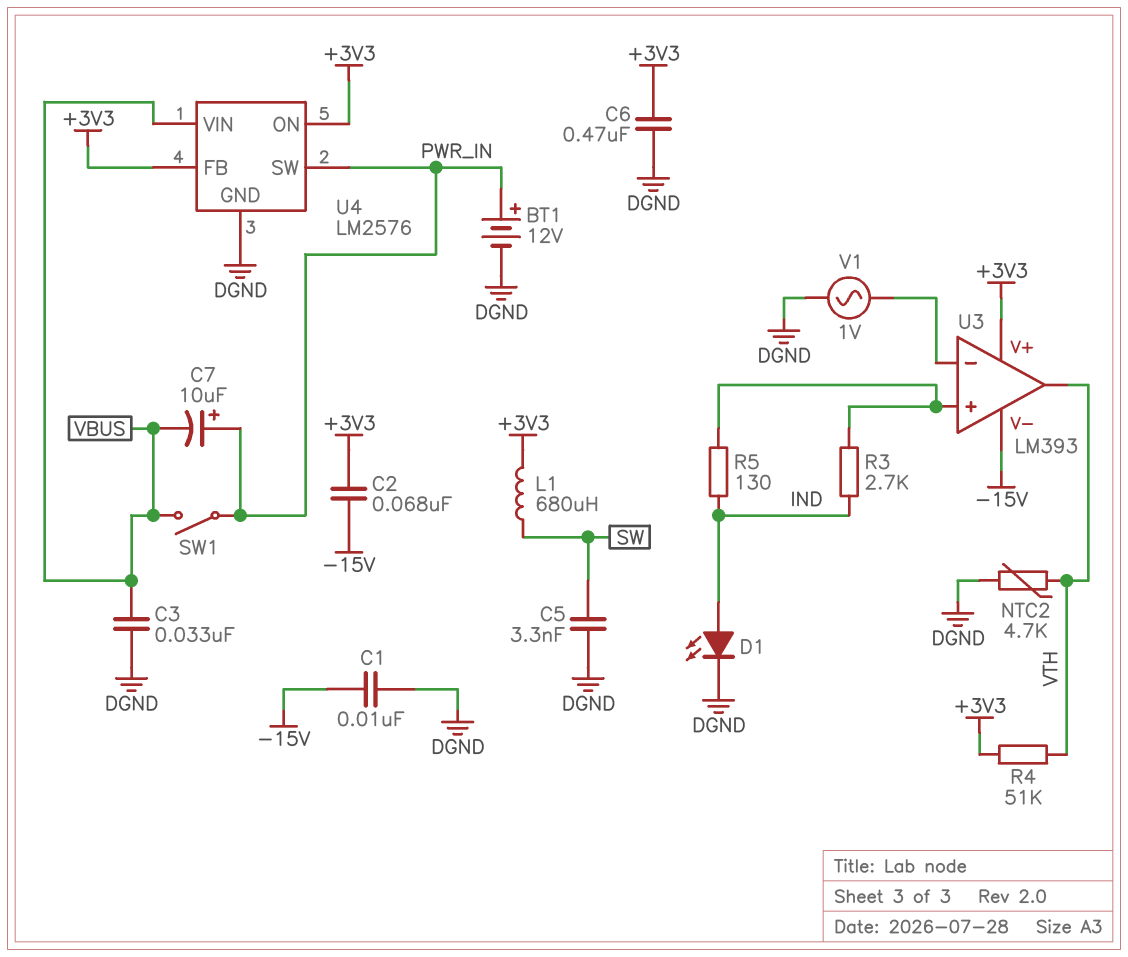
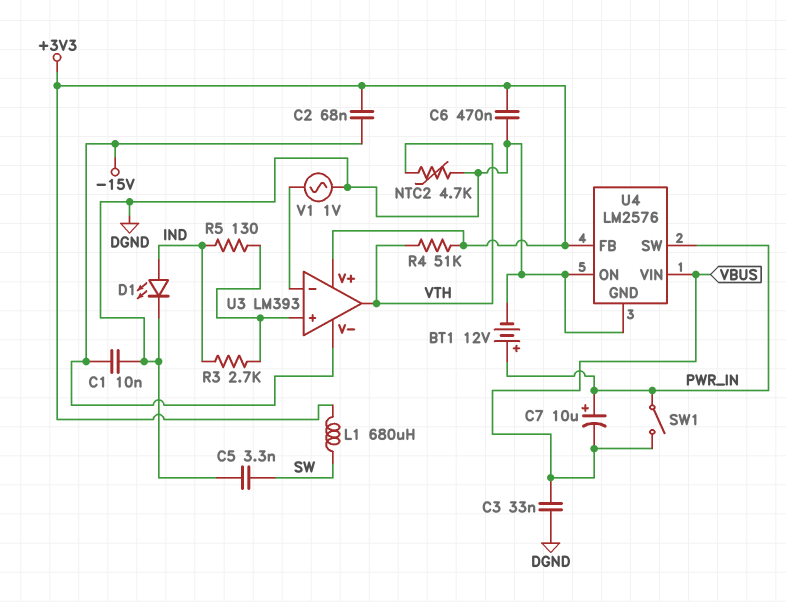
U4 pin ON: +3V3 -> DGND

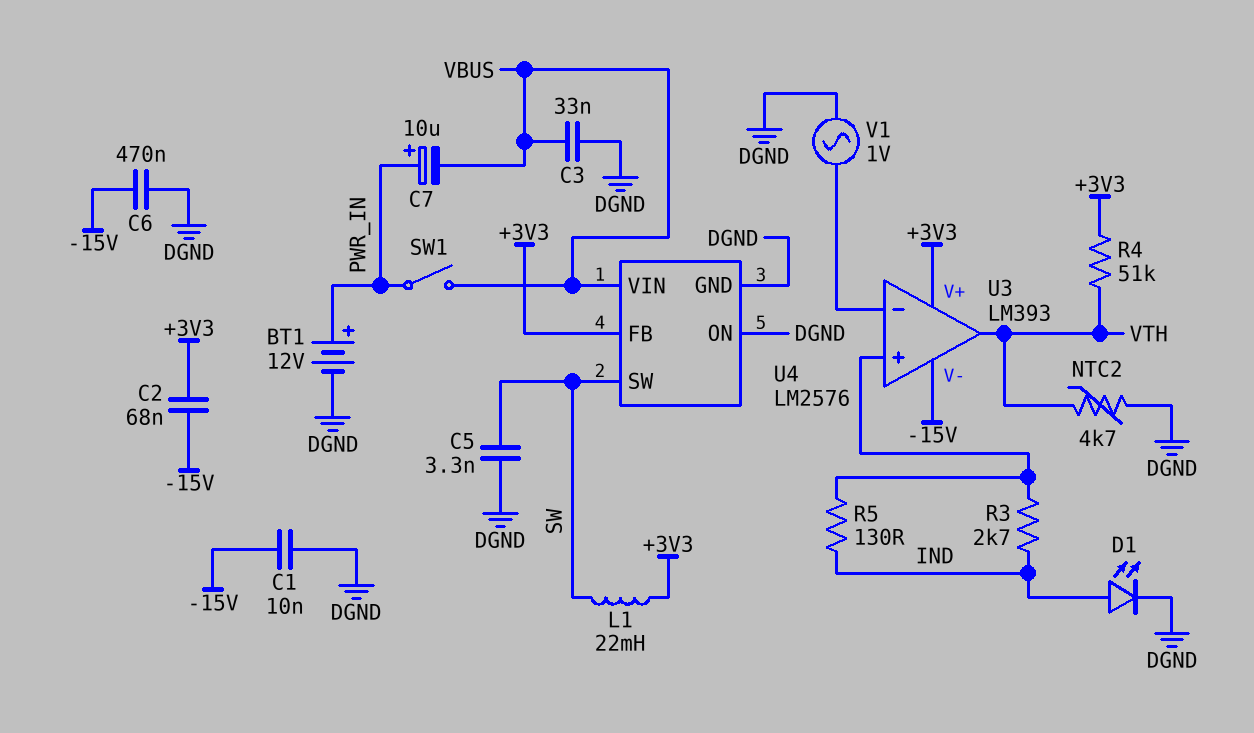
C6: 470nF (+3V3, DGND) -> 470nF (-15V, DGND)
L1: 680uH (+3V3, SW) -> 22mH (+3V3, SW)
U4 pin SW: PWR_IN -> SW

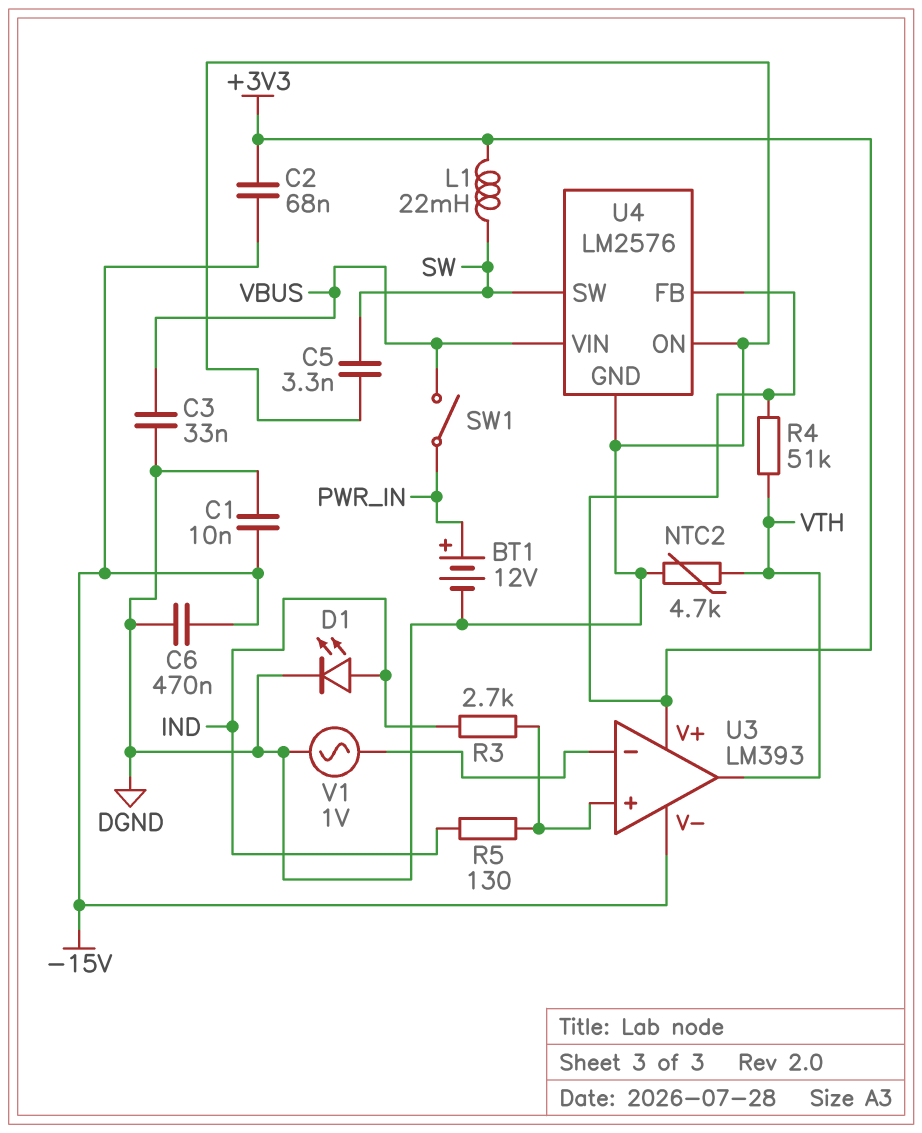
C7: 10uF (plus PWR_IN, minus VBUS) -> none

